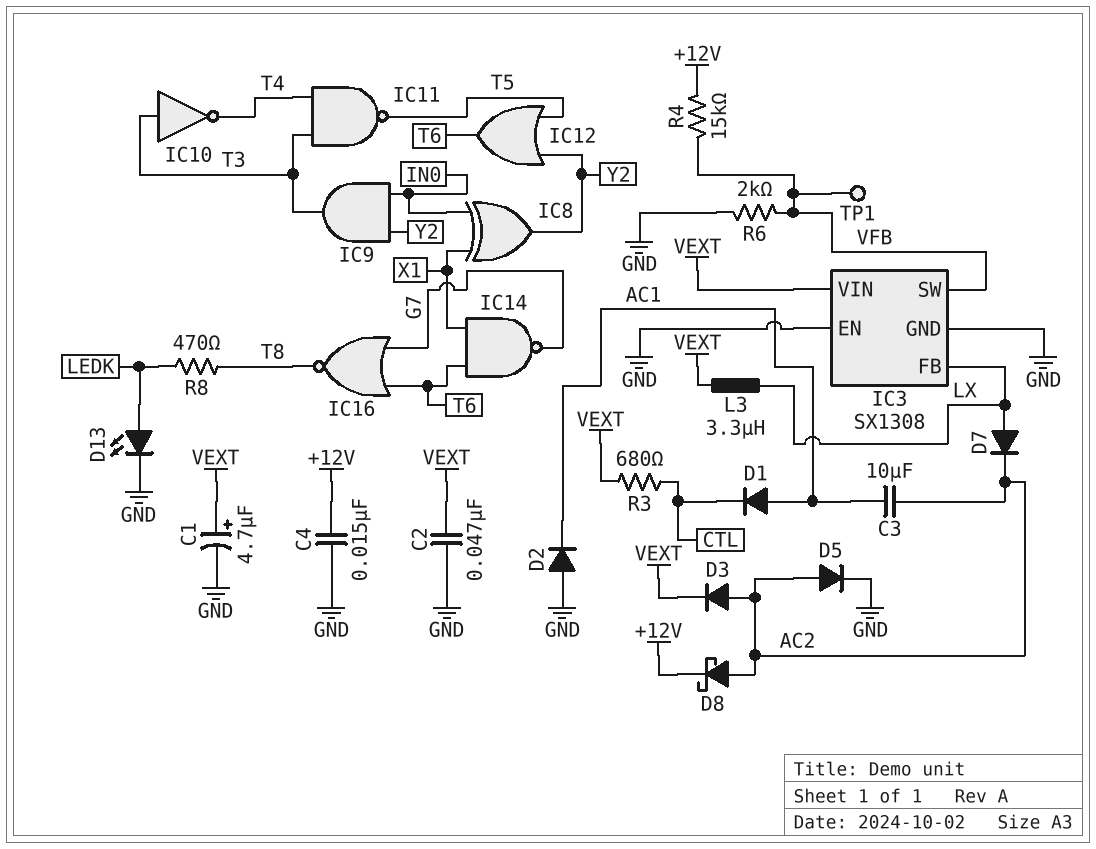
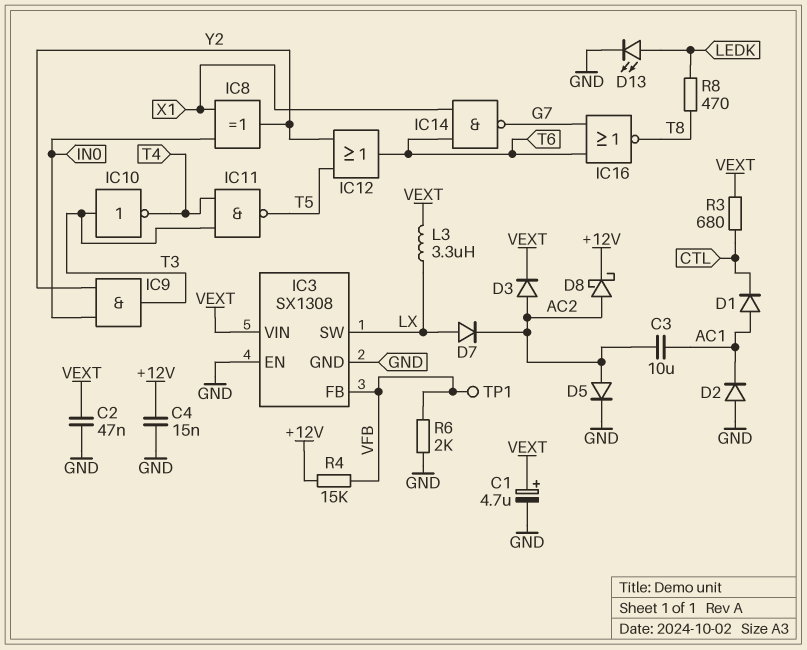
IC3 pin FB: LX -> VFB
IC3 pin SW: VFB -> LX

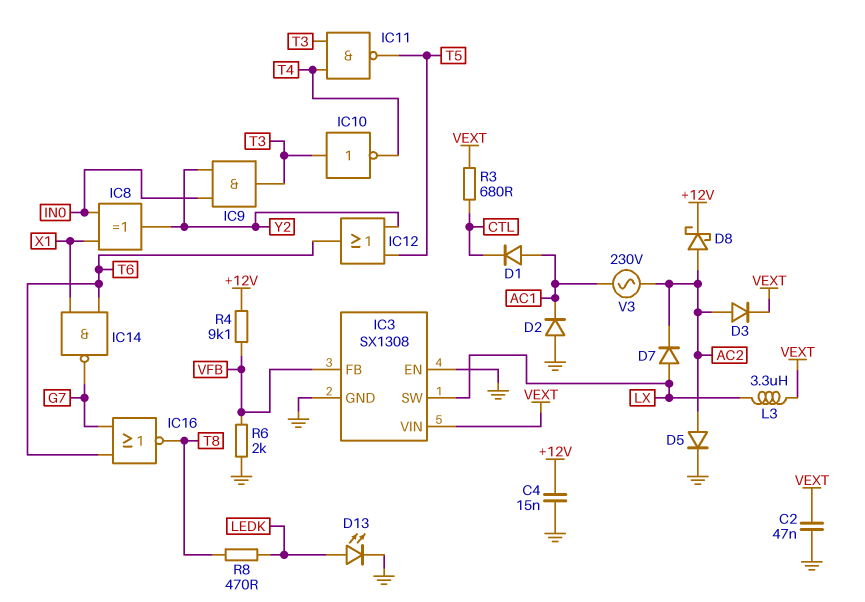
C1: 4.7uF (plus VEXT, minus GND) -> none
C3: 10uF (AC1, AC2) -> none
R4: 15k (+12V, VFB) -> 9.1k (+12V, VFB)
TP1: test point (VFB) -> none
V3: none -> AC 230V (AC1, AC2)

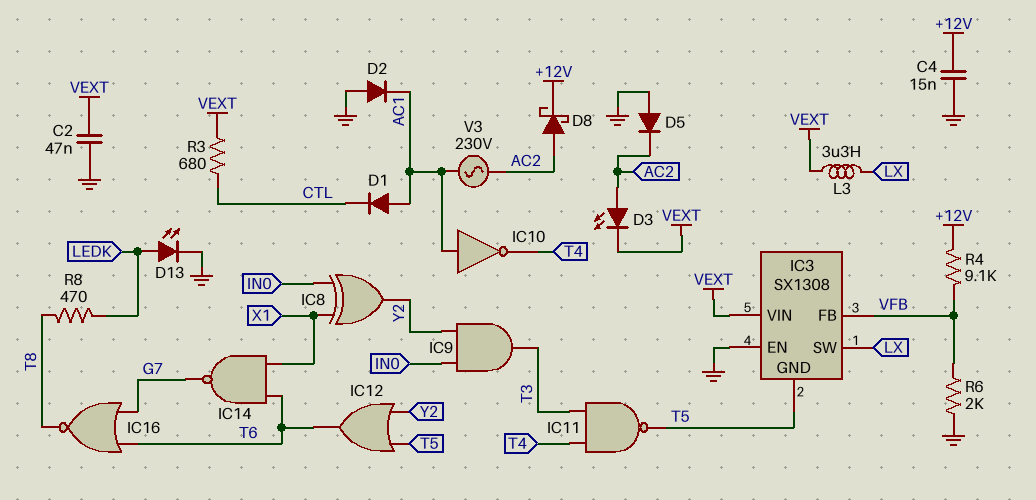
D3: diode (A AC2, K VEXT) -> LED (A AC2, K VEXT)
D5: diode (A AC2, K GND) -> diode (A GND, K AC2)
D7: diode (A LX, K AC2) -> none
IC3 pin GND: GND -> T5
IC10: NOT (in T3, out T4) -> NOT (in AC1, out T4)

